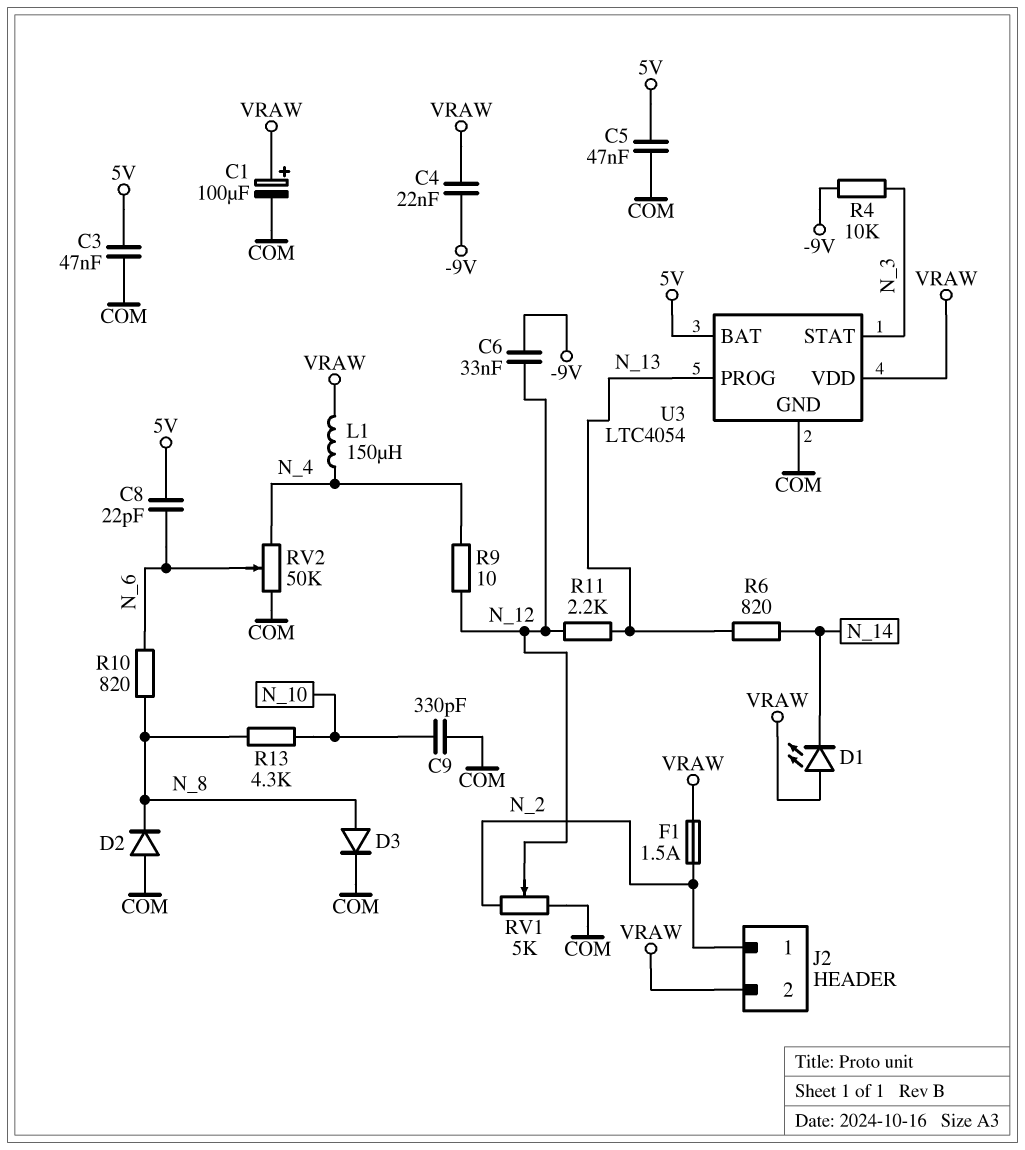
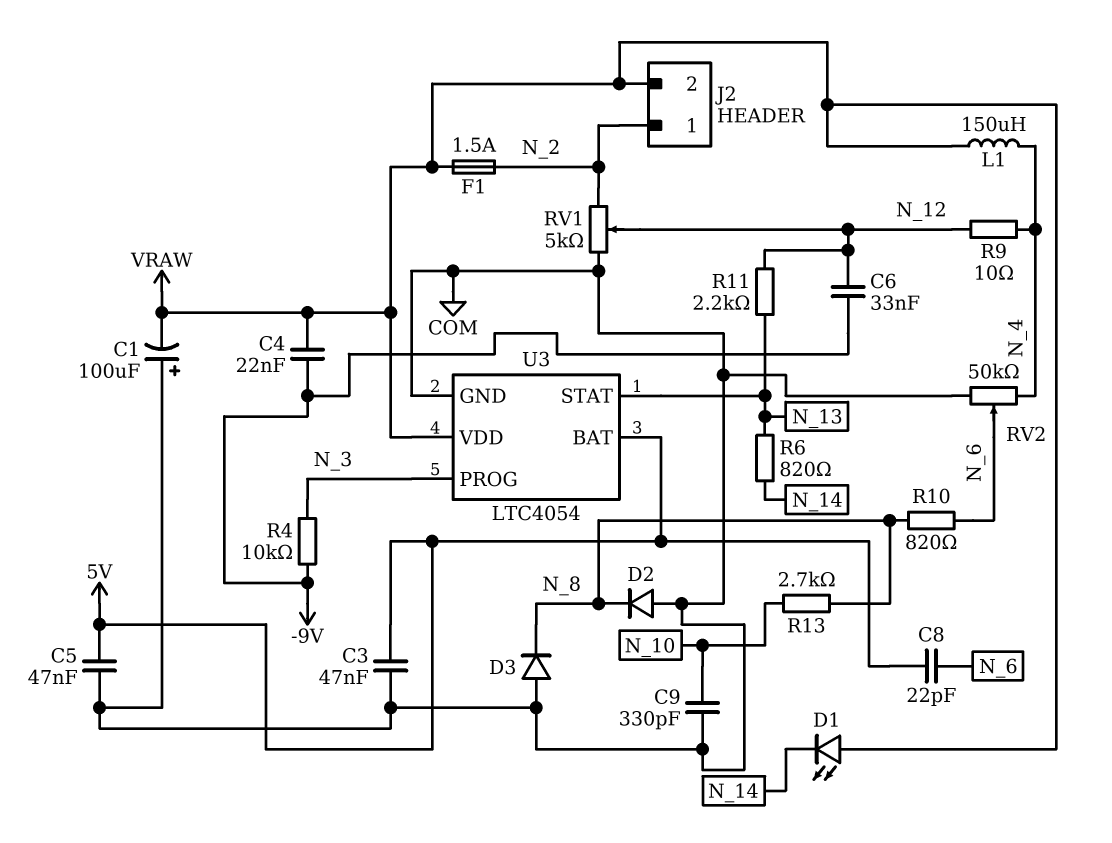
C1: 100uF (plus VRAW, minus COM) -> 100uF (plus COM, minus VRAW)
D3: diode (A N_8, K COM) -> diode (A COM, K N_8)
R13: 4.3k (N_8, N_10) -> 2.7k (N_8, N_10)
U3 pin PROG: N_13 -> N_3
U3 pin STAT: N_3 -> N_13

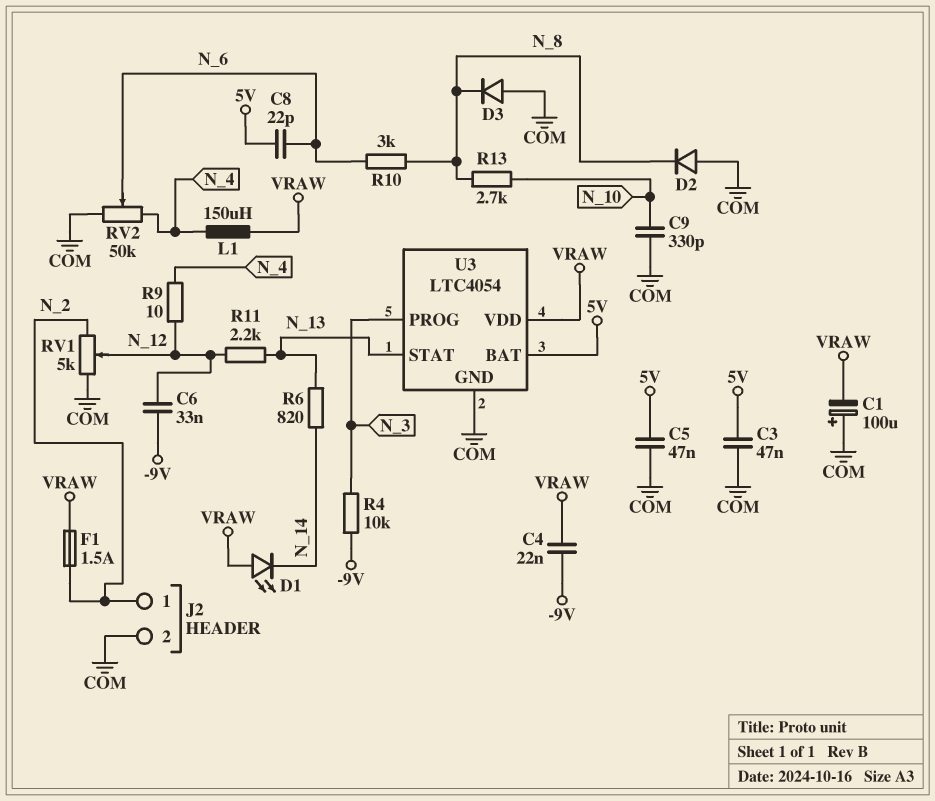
J2 pin 2: VRAW -> COM
R10: 820 (N_6, N_8) -> 3k (N_6, N_8)

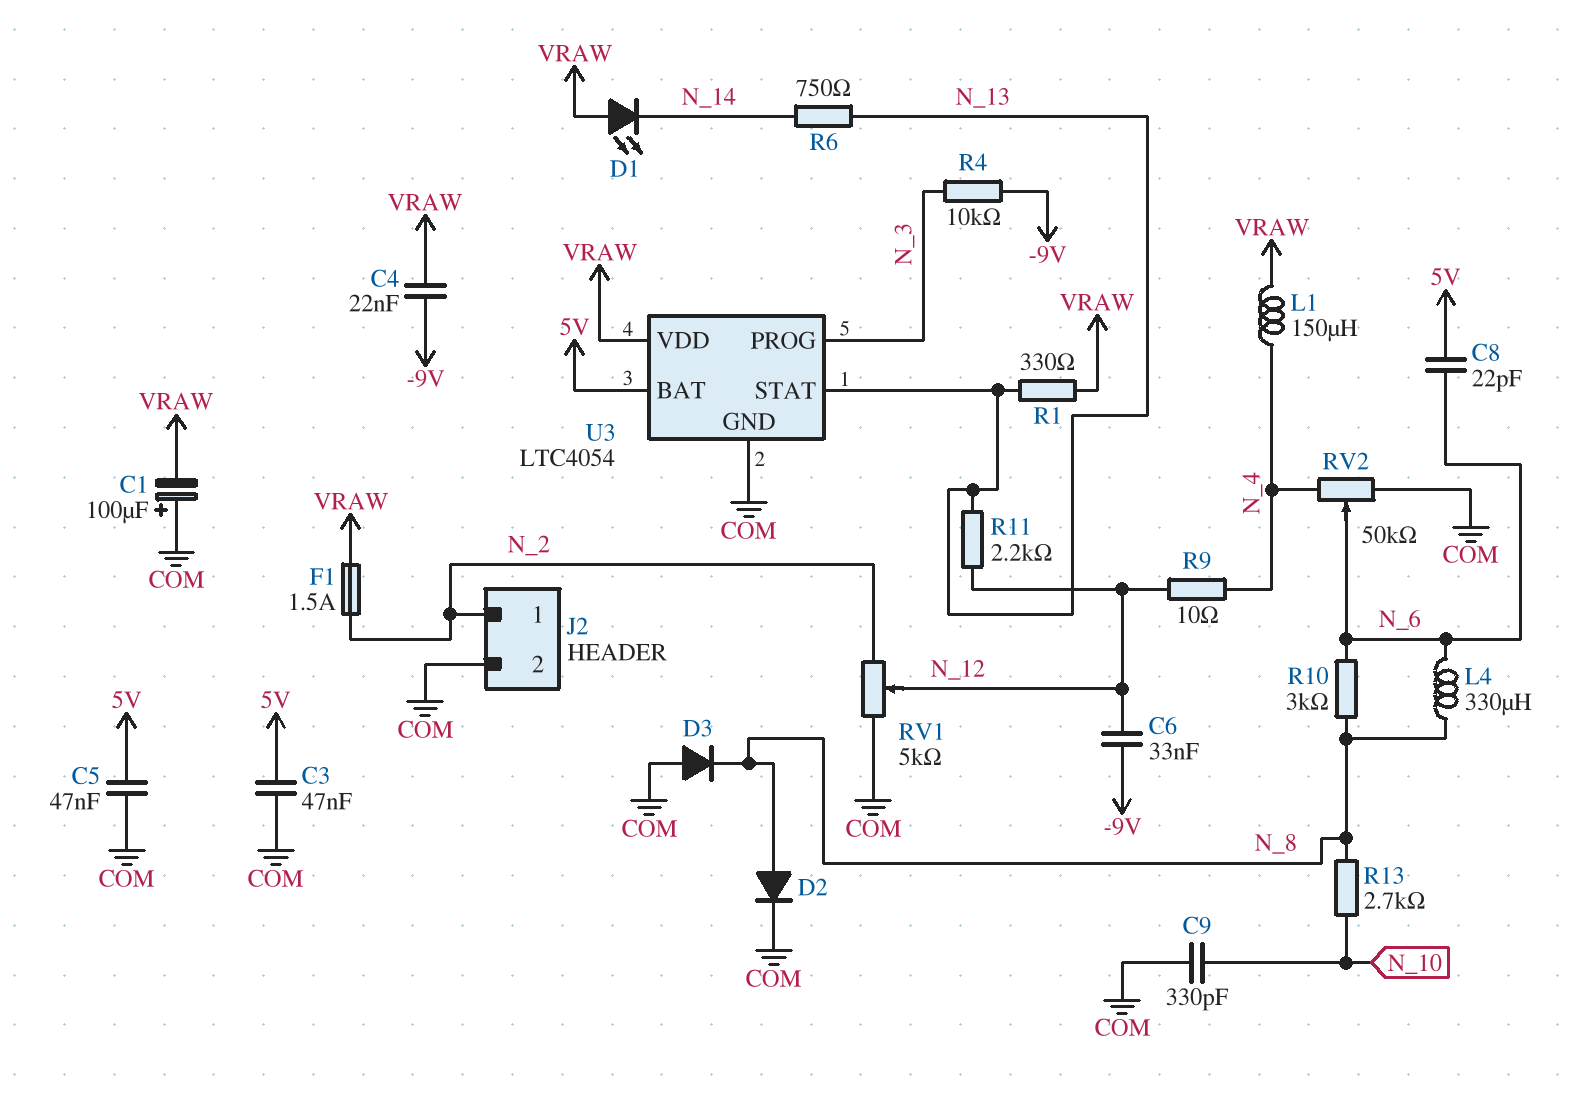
D2: diode (A COM, K N_8) -> diode (A N_8, K COM)
L4: none -> 330uH (N_6, N_8)
R1: none -> 330 (N_13, VRAW)
R6: 820 (N_13, N_14) -> 750 (N_13, N_14)

